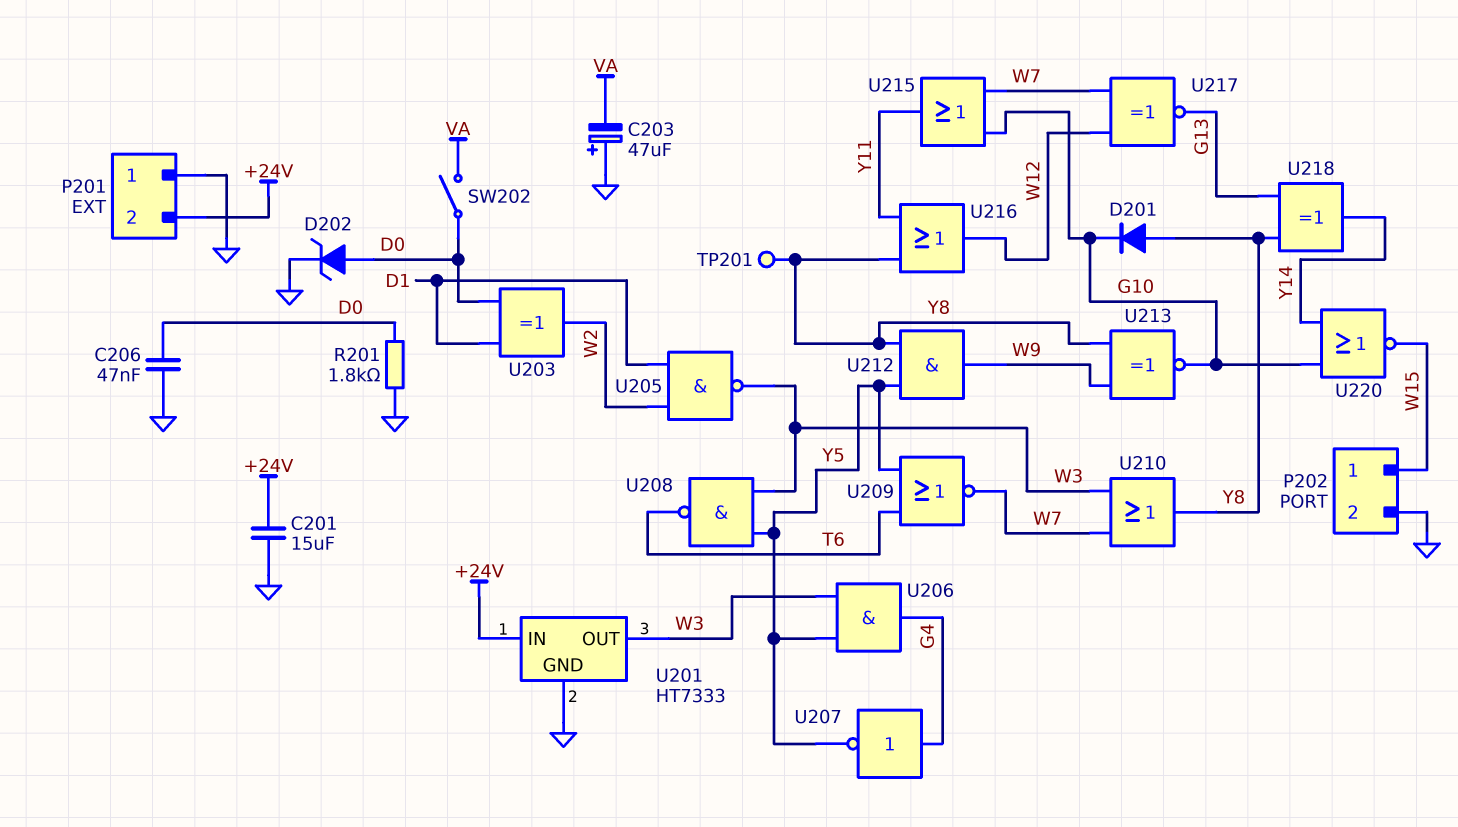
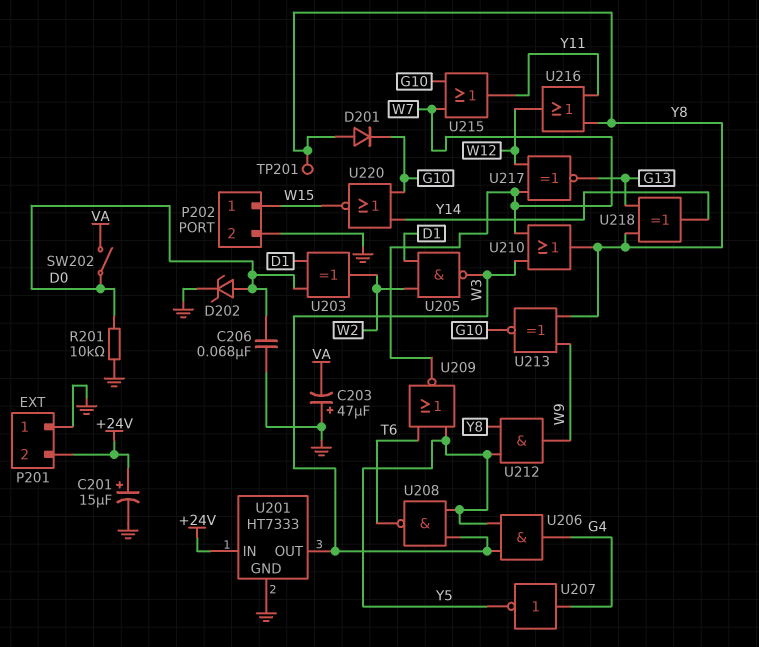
C201: 15uF (+24V, GND) -> 15uF (plus +24V, minus GND)
C206: 47nF (D0, GND) -> 68nF (D0, GND)
R201: 1.8k (D0, GND) -> 10k (D0, GND)

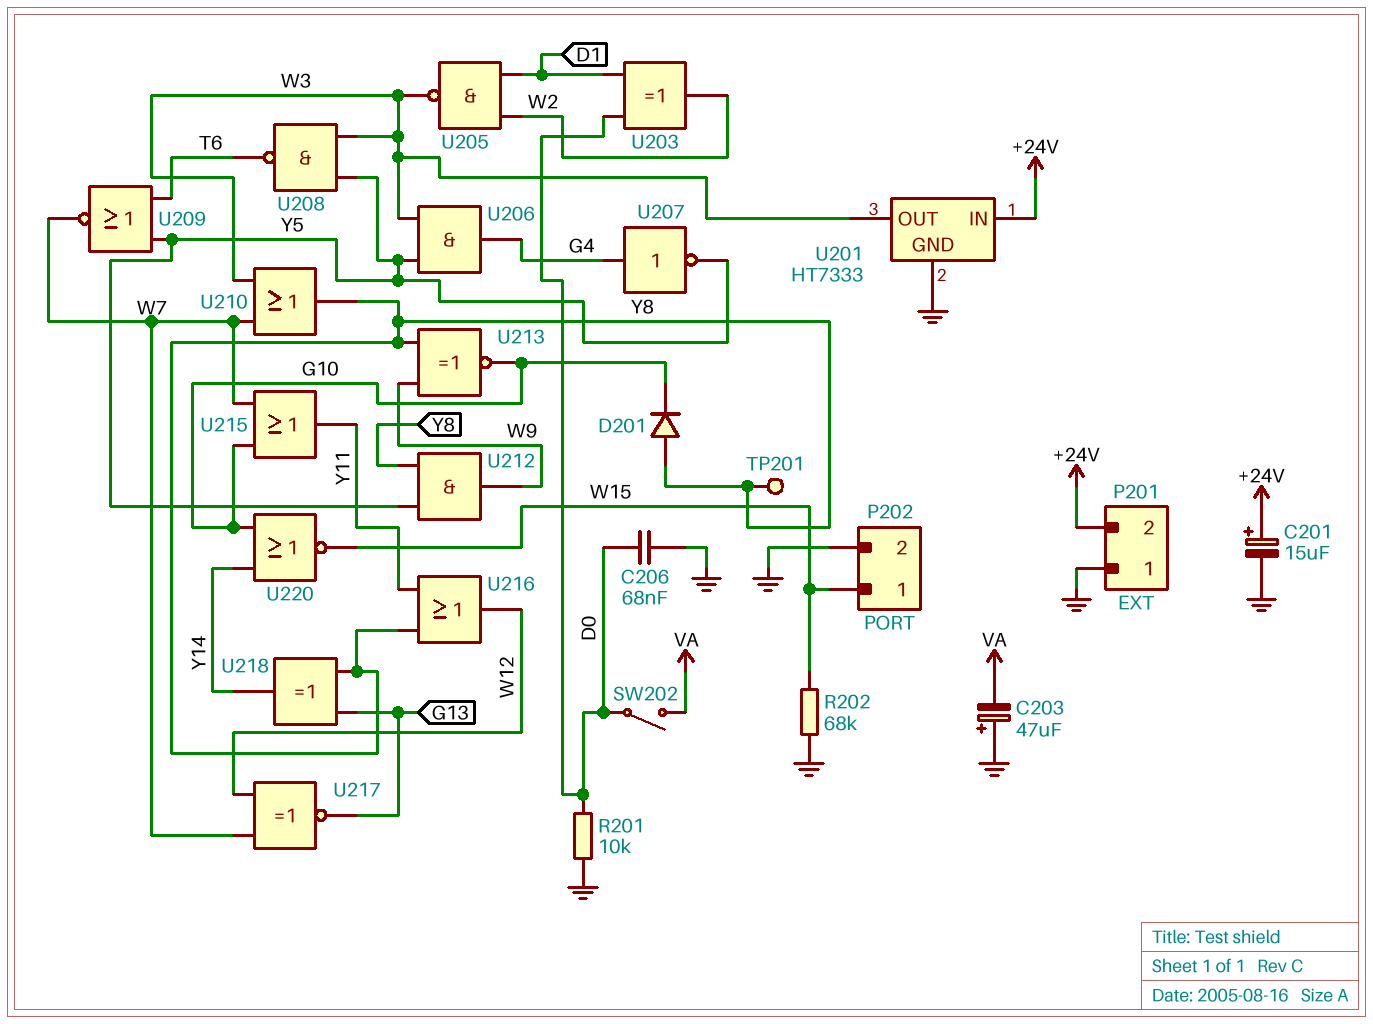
D202: zener (A D0, K GND) -> none
R202: none -> 68k (GND, W15)

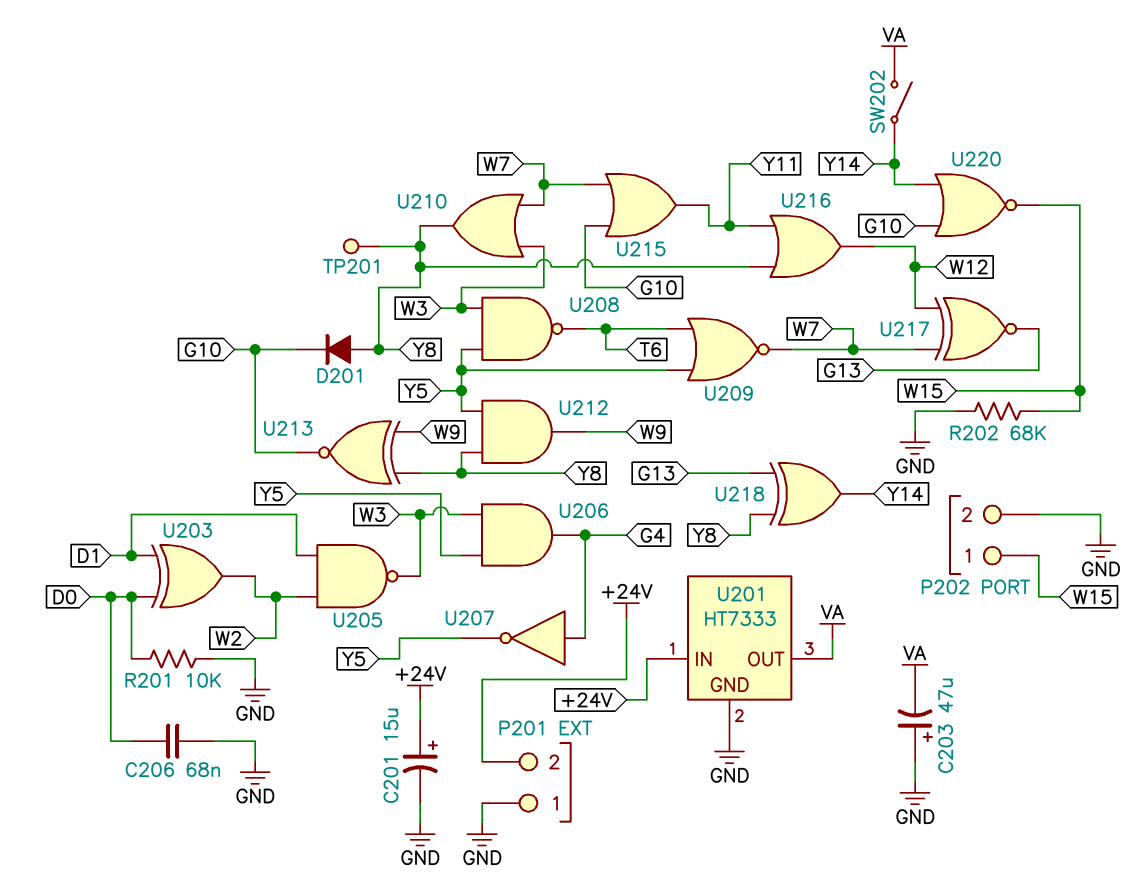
SW202: switch (D0, VA) -> switch (VA, Y14)
U201 pin OUT: W3 -> VA

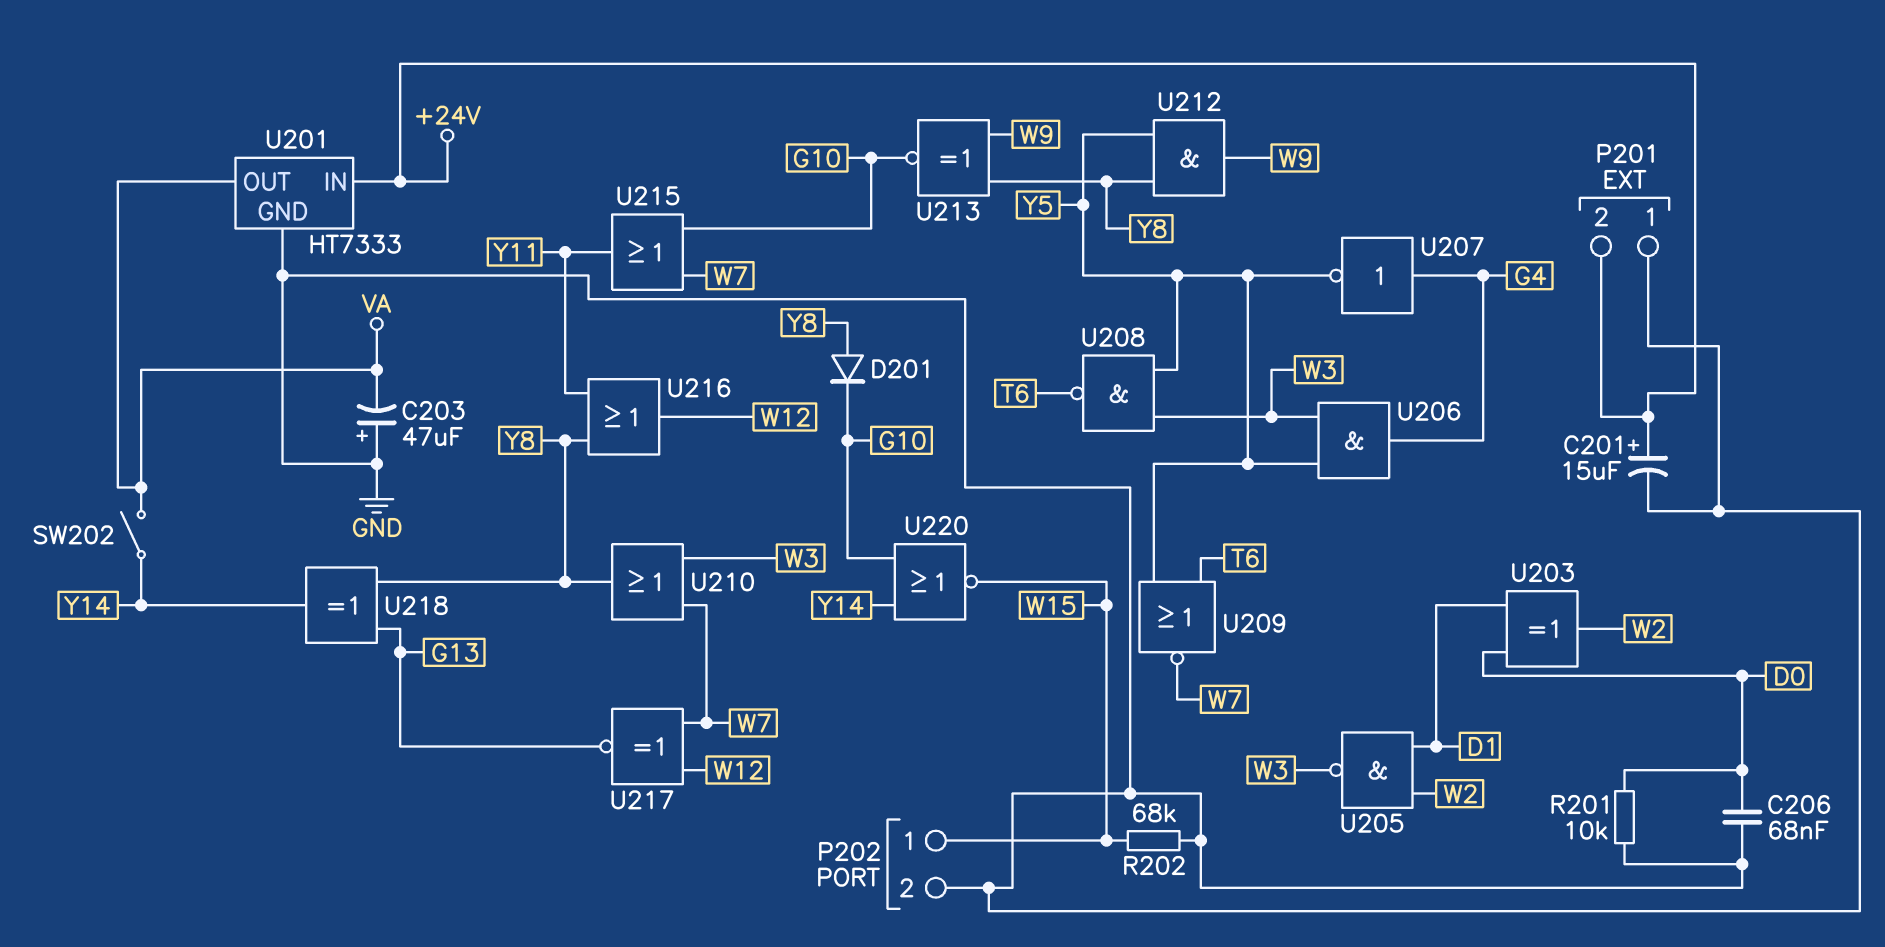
TP201: test point (Y8) -> none

